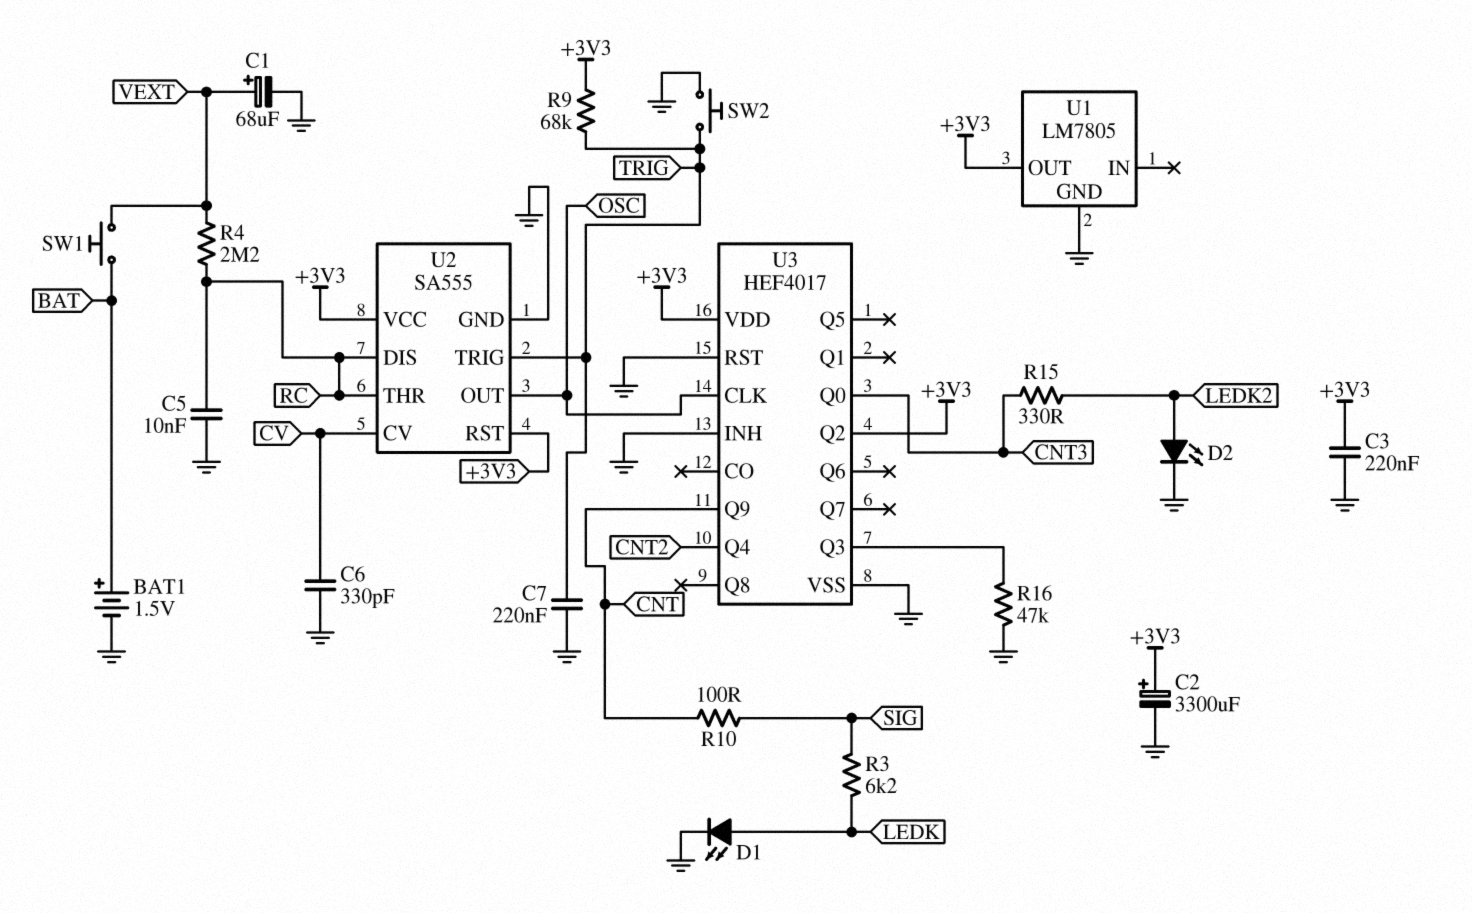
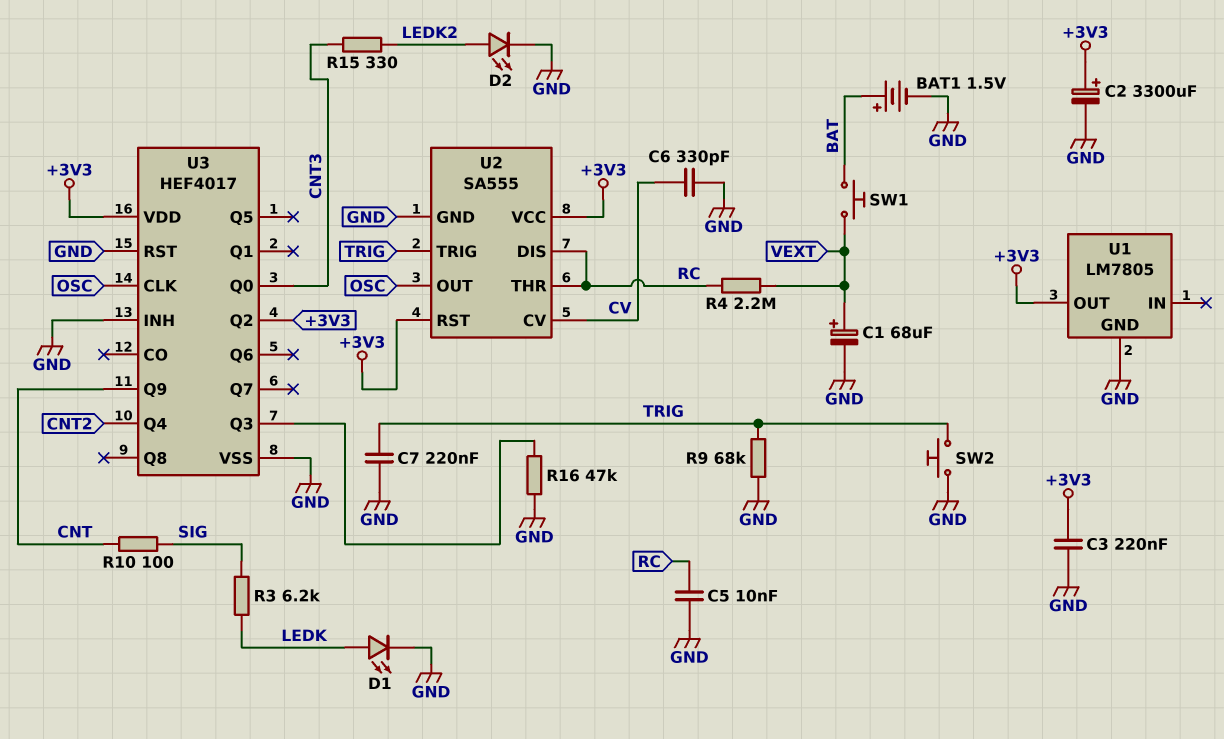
R9: 68k (+3V3, TRIG) -> 68k (GND, TRIG)

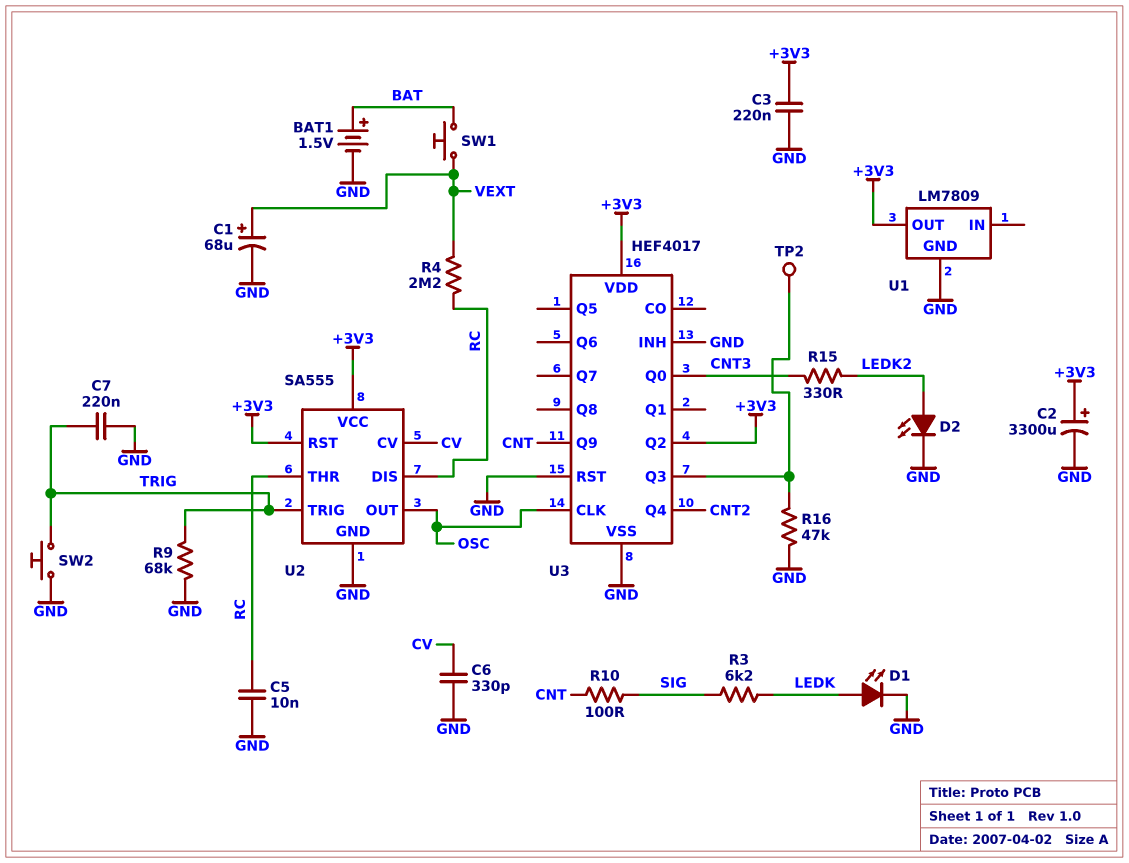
TP2: none -> test point (U3/Q3)
U1: LM7805 -> LM7809

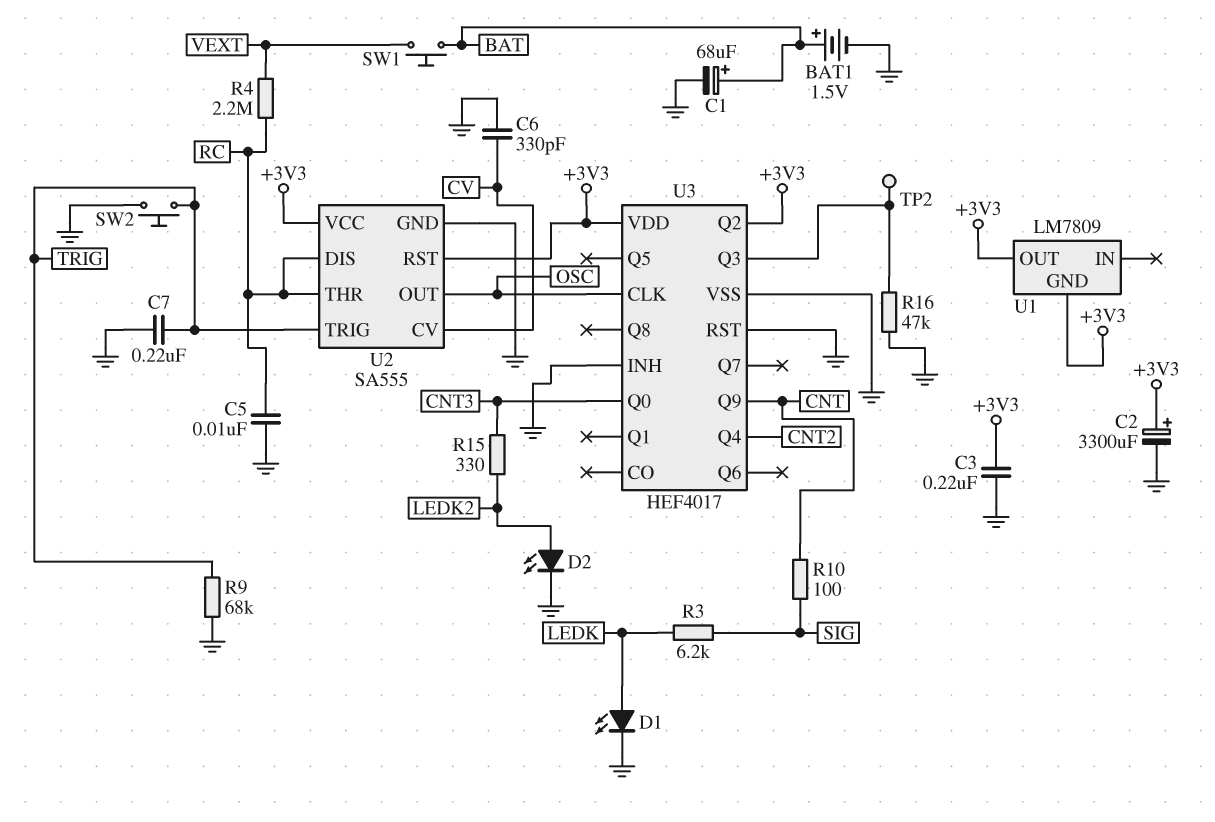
C1: 68uF (plus VEXT, minus GND) -> 68uF (plus BAT, minus GND)
U1 pin GND: GND -> +3V3

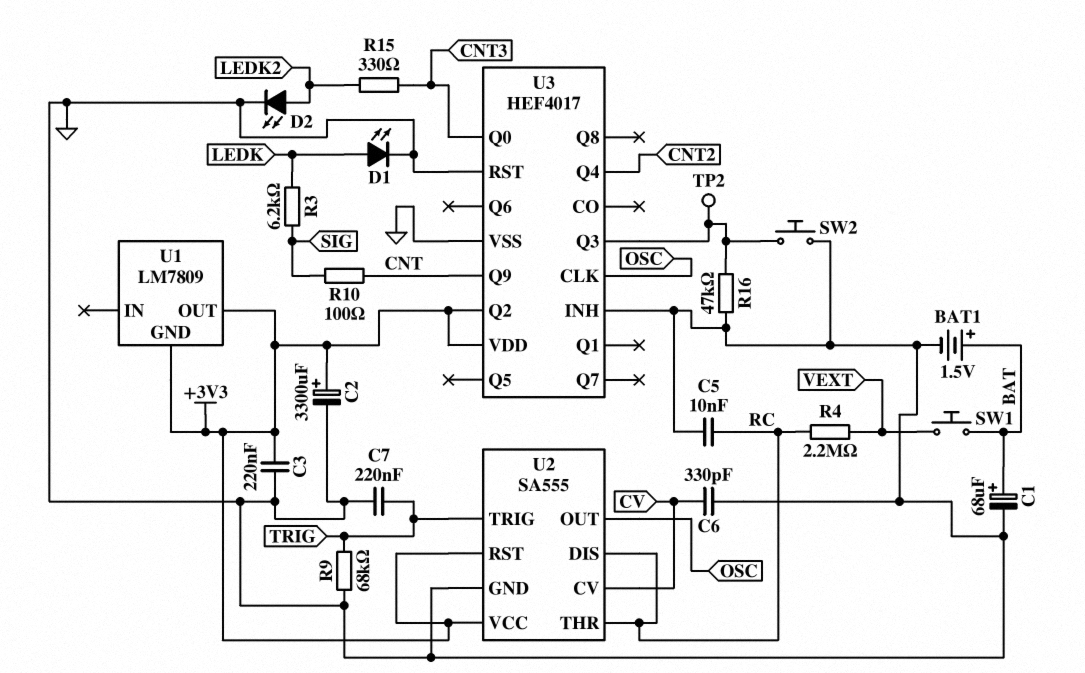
SW2: button (GND, TRIG) -> button (GND, U3/Q3)

